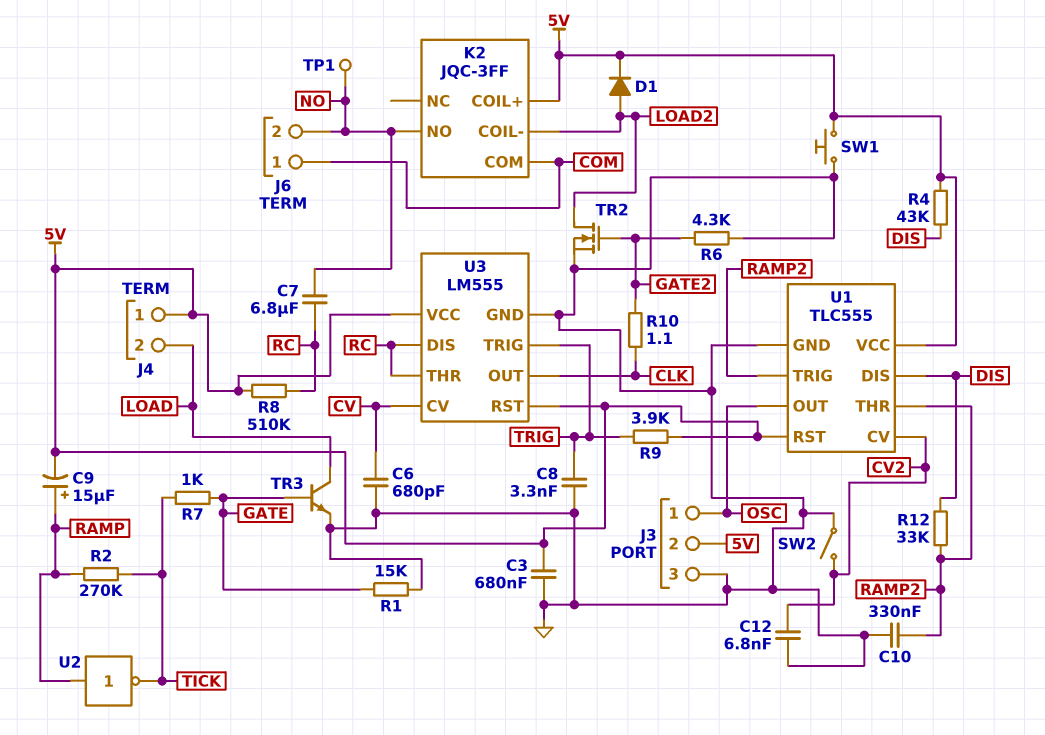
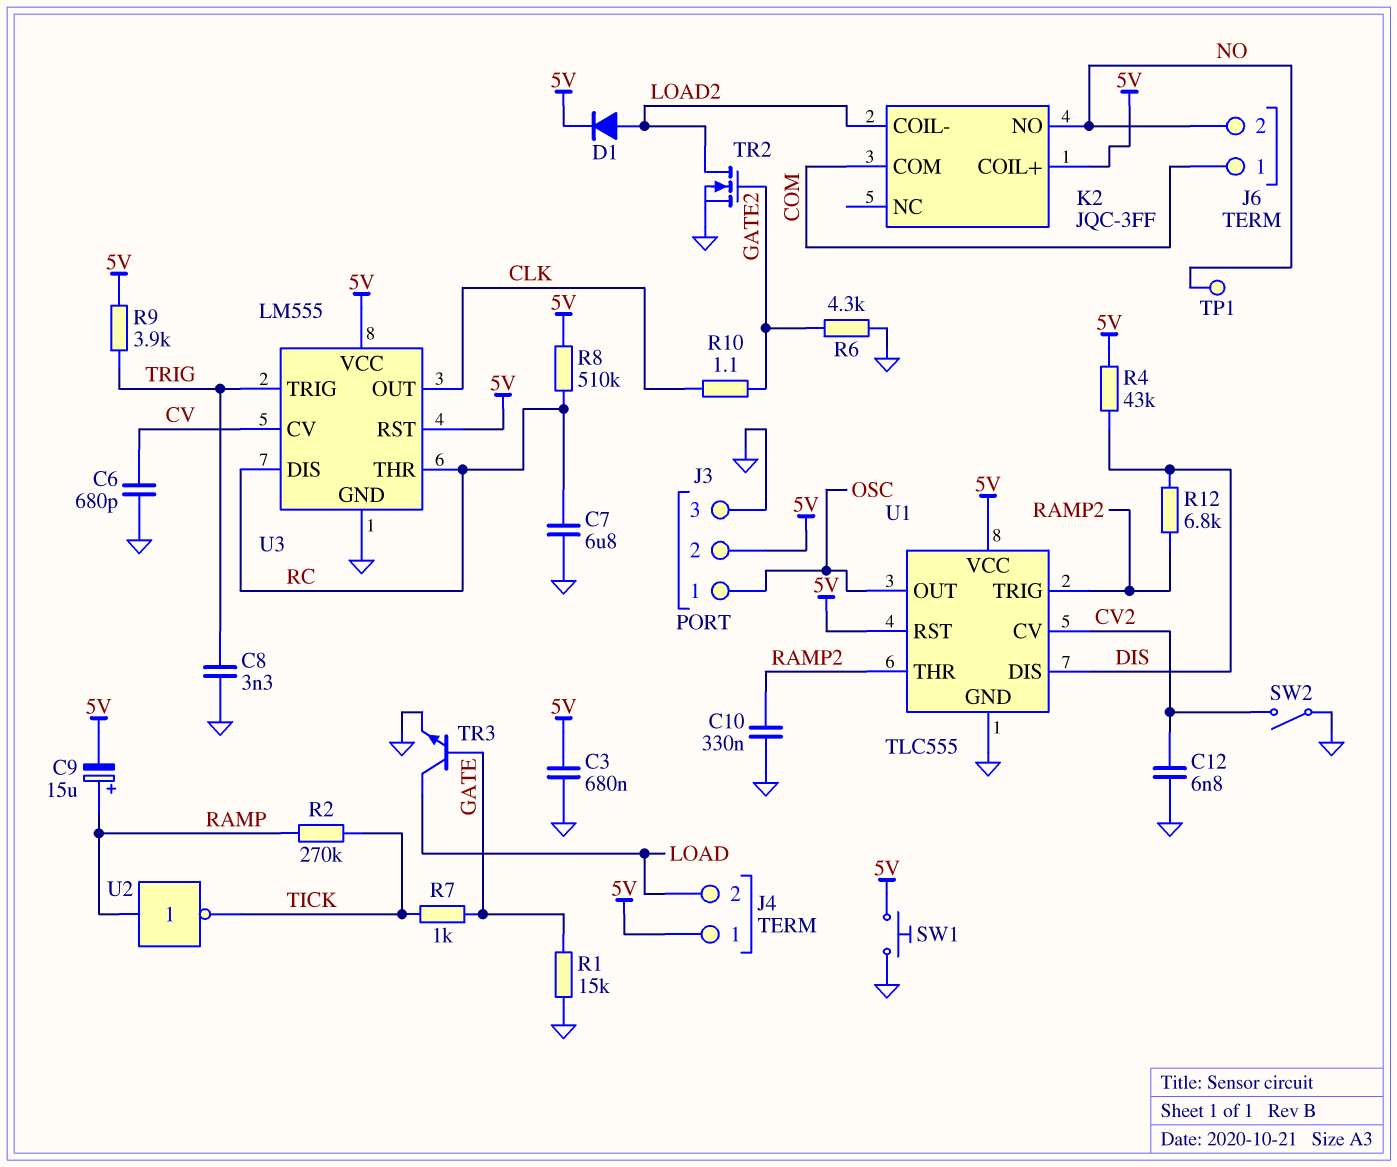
C7: 6.8uF (NO, RC) -> 6.8uF (GND, RC)
R12: 33k (DIS, RAMP2) -> 6.8k (DIS, RAMP2)

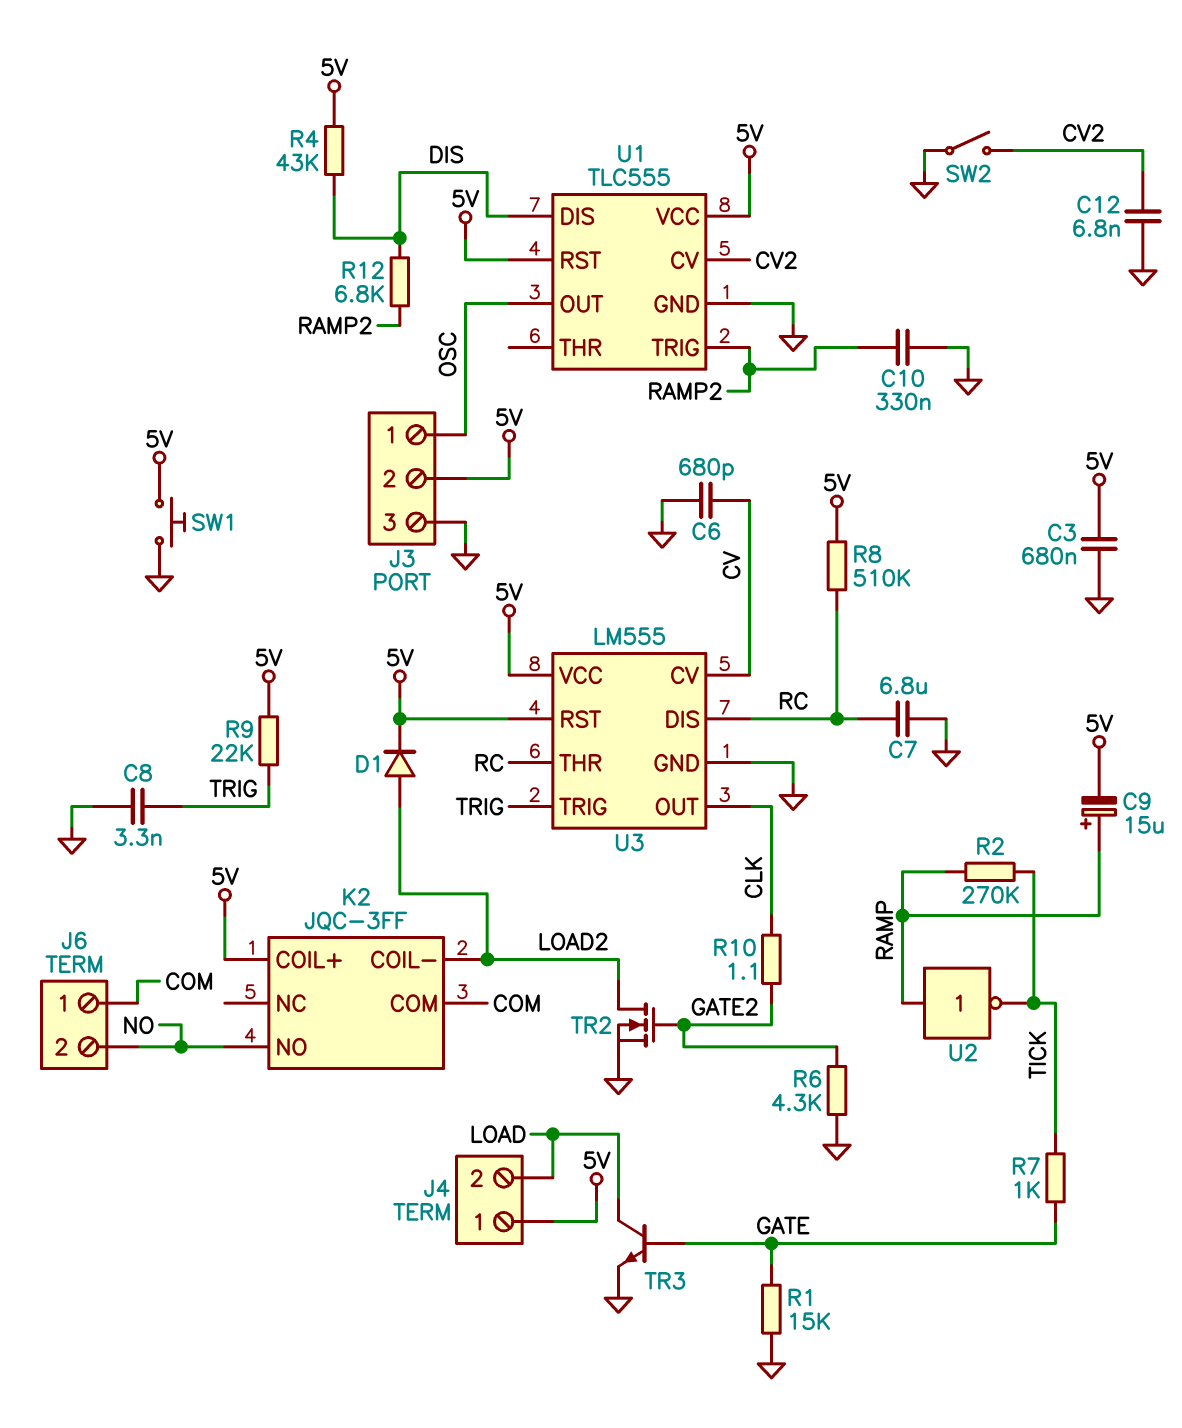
R9: 3.9k (5V, TRIG) -> 22k (5V, TRIG)
TP1: test point (NO) -> none
U1 pin THR: RAMP2 -> none

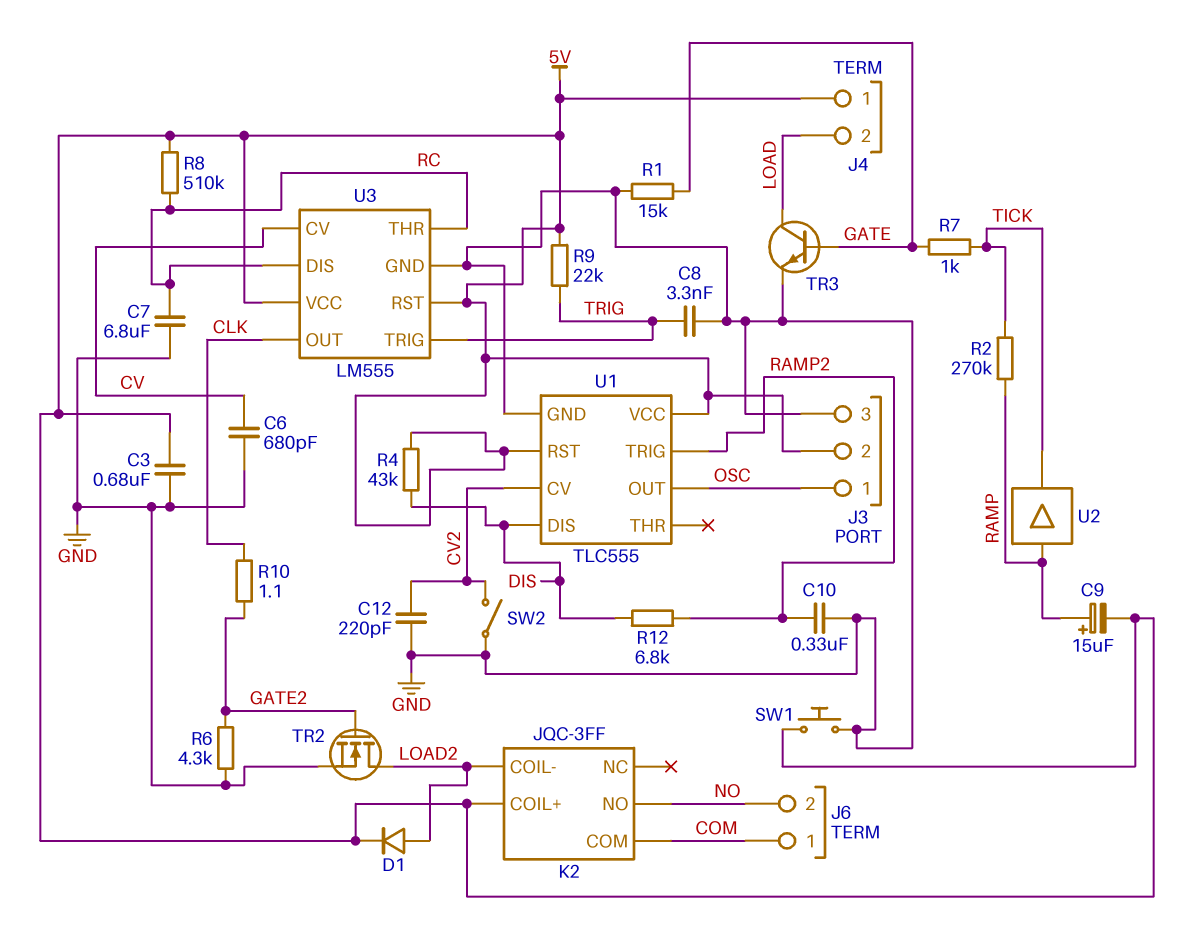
C12: 6.8nF (CV2, GND) -> 220pF (CV2, GND)
U2: NOT (in RAMP, out TICK) -> buffer (in RAMP, out TICK)

